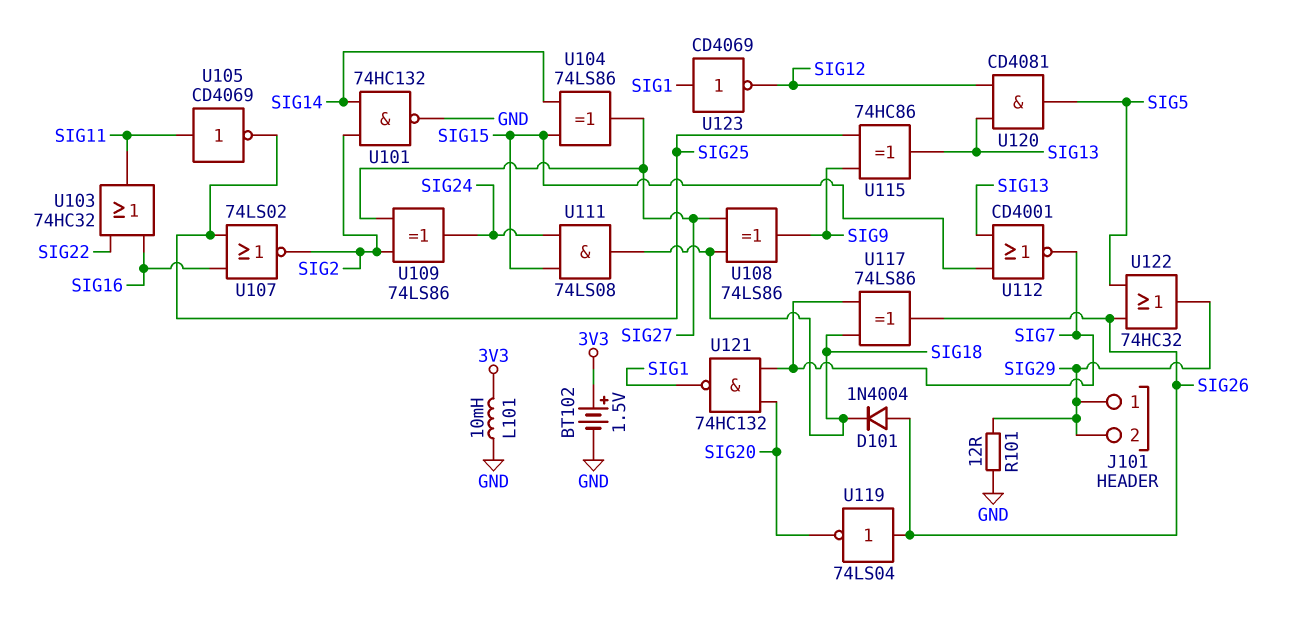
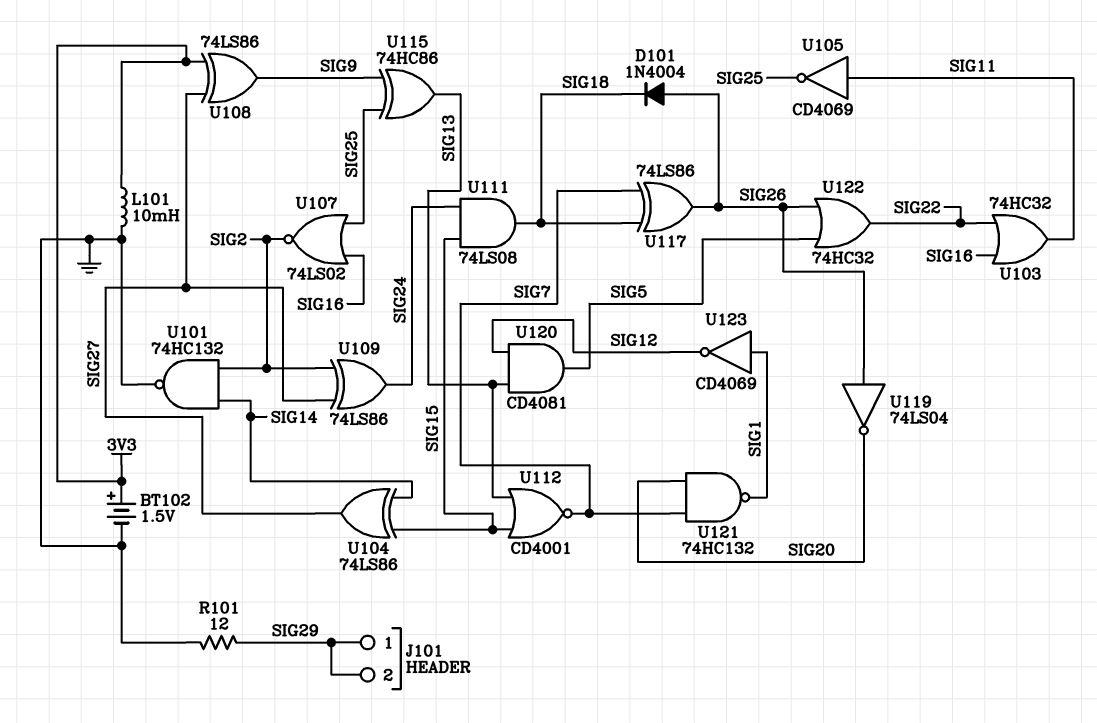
U108: XOR 74LS86 (in SIG18, in SIG27, out SIG9) -> XOR 74LS86 (in 3V3, in SIG27, out SIG9)
U122: OR 74HC32 (in SIG5, in SIG26, out SIG29) -> OR 74HC32 (in SIG5, in SIG26, out SIG22)

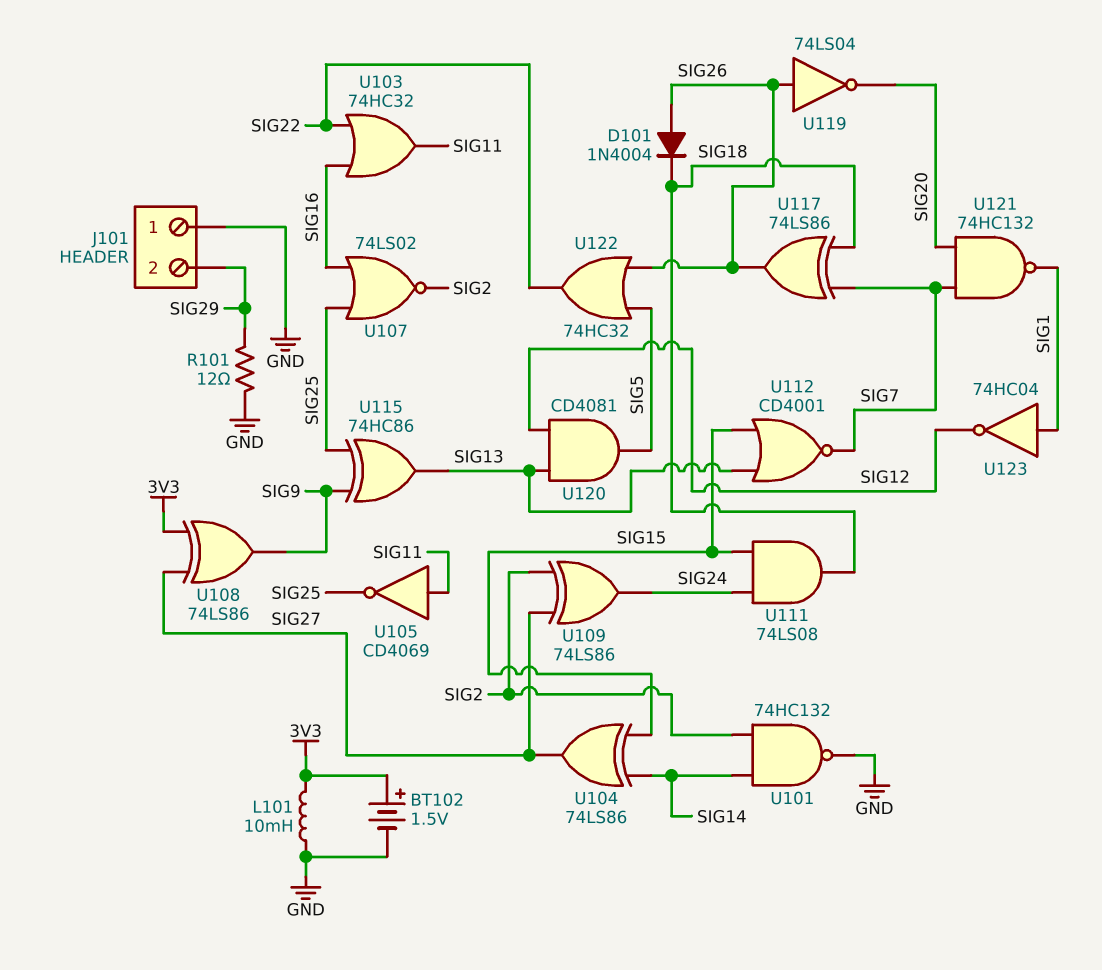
J101 pin 1: SIG29 -> GND
U123: NOT CD4069 (in SIG1, out SIG12) -> NOT 74HC04 (in SIG1, out SIG12)

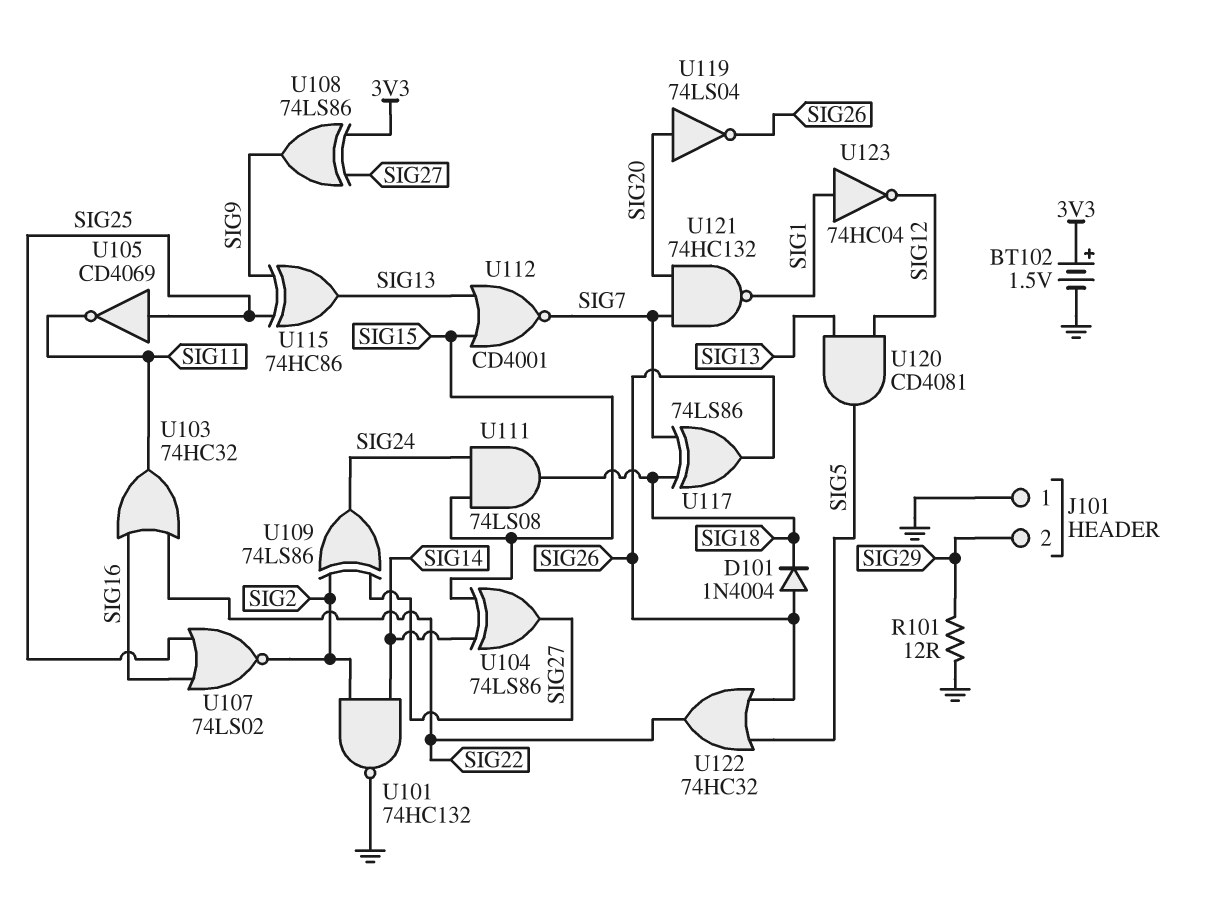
L101: 10mH (3V3, GND) -> none
U105: NOT CD4069 (in SIG11, out SIG25) -> NOT CD4069 (in SIG25, out SIG11)
U119: NOT 74LS04 (in SIG26, out SIG20) -> NOT 74LS04 (in SIG20, out SIG26)

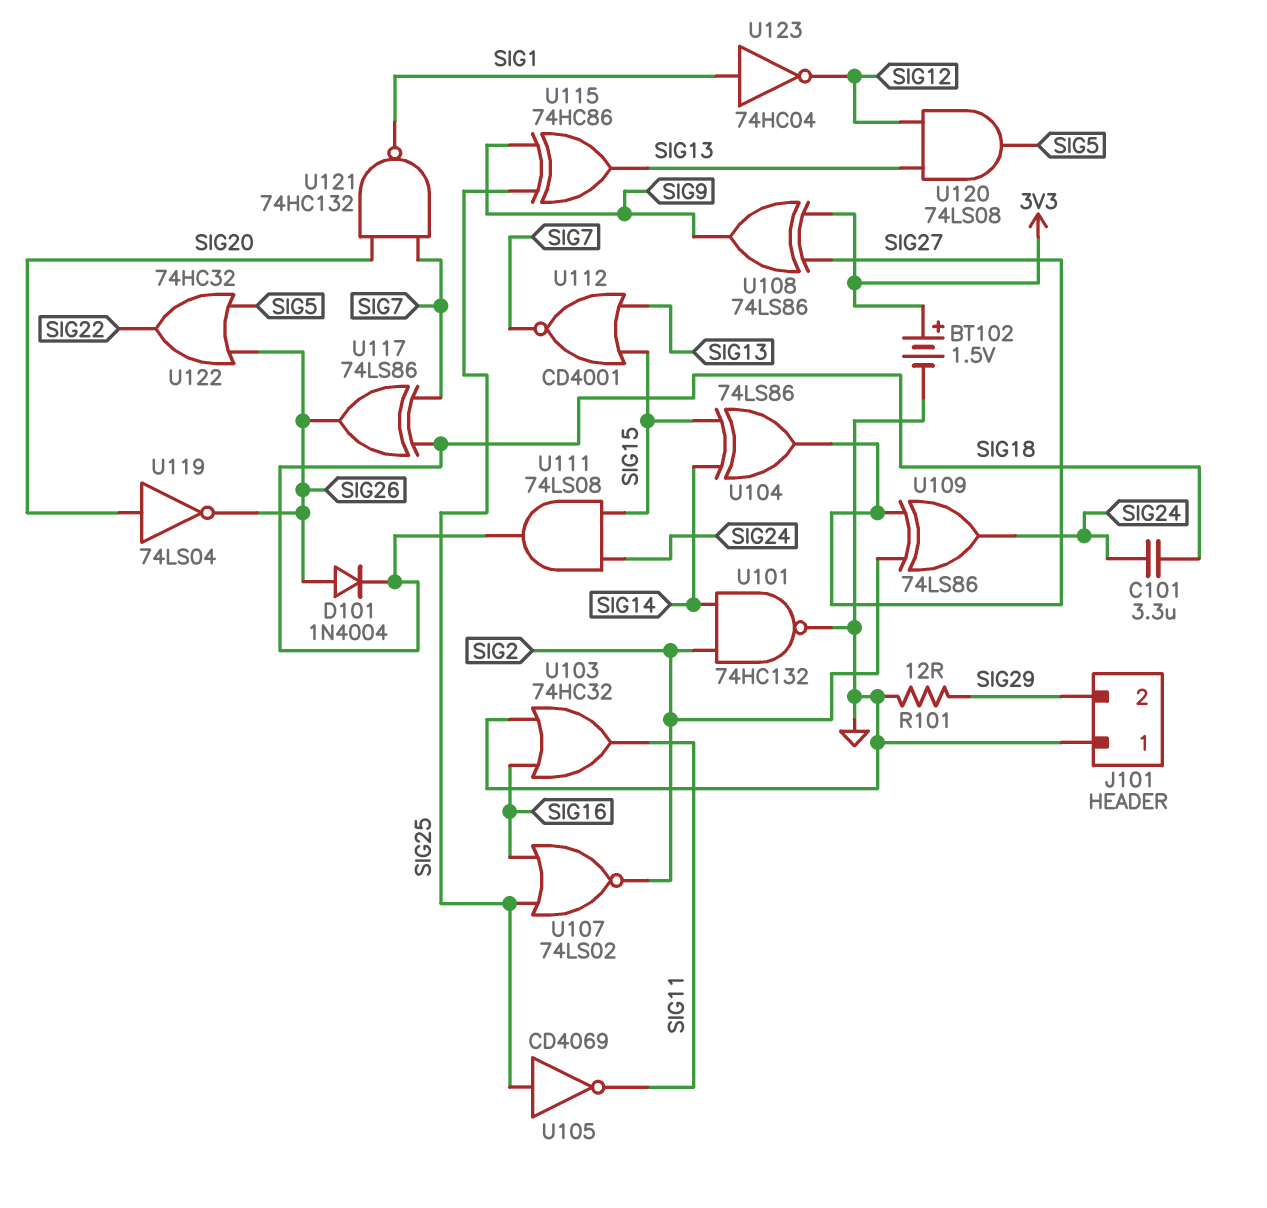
C101: none -> 3.3uF (SIG18, SIG24)
U103: OR 74HC32 (in SIG16, in SIG22, out SIG11) -> OR 74HC32 (in GND, in SIG16, out SIG11)
U120: AND CD4081 (in SIG12, in SIG13, out SIG5) -> AND 74LS08 (in SIG12, in SIG13, out SIG5)

